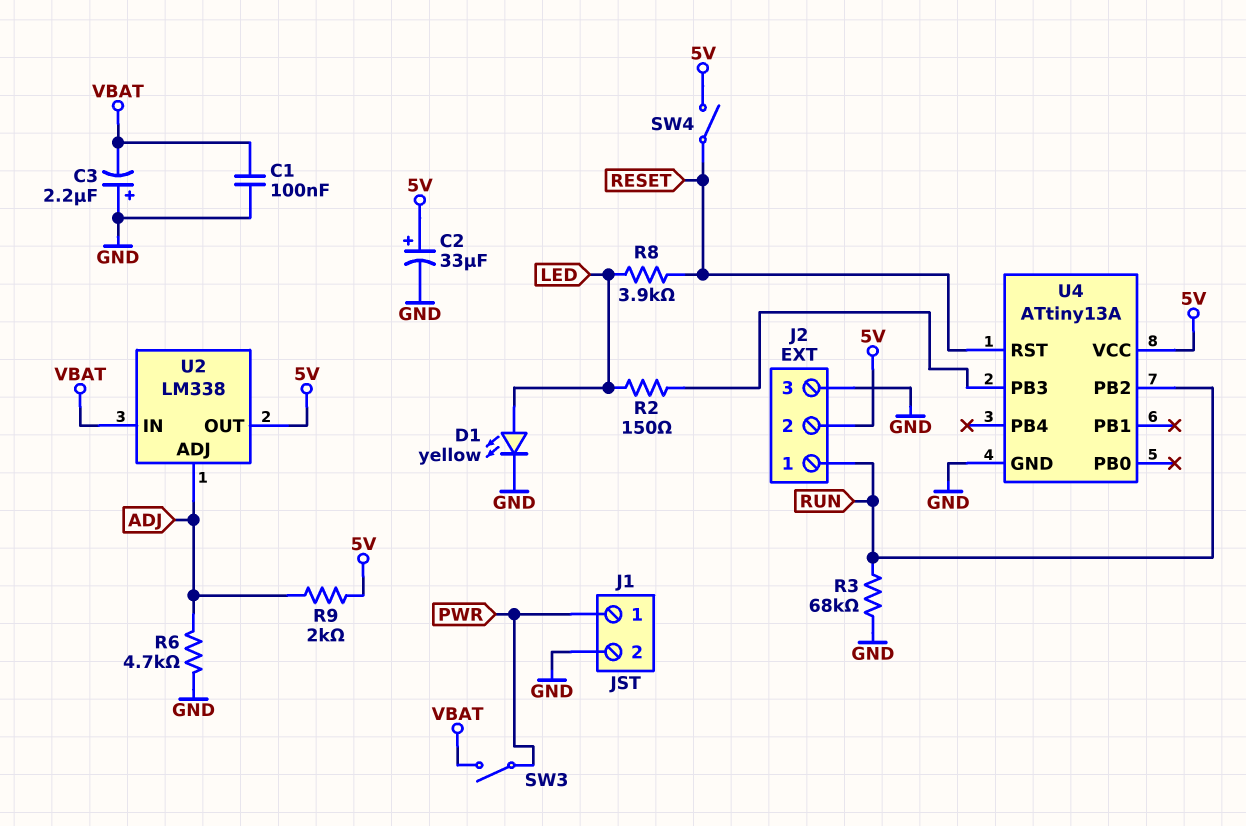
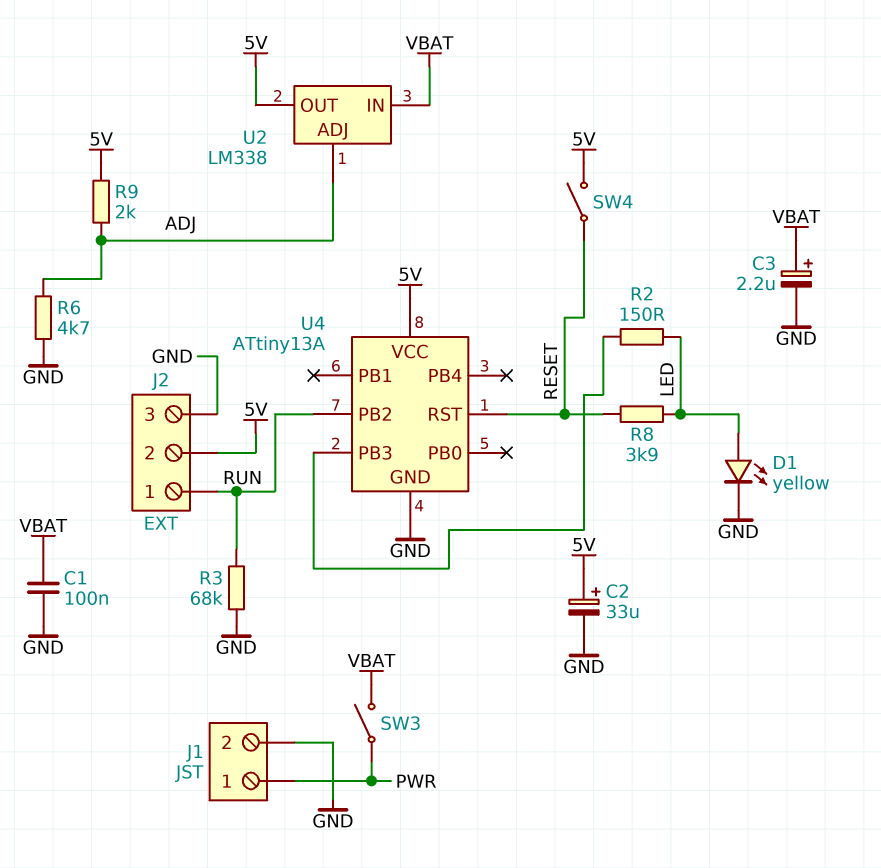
C3: 2.2uF (plus GND, minus VBAT) -> 2.2uF (plus VBAT, minus GND)

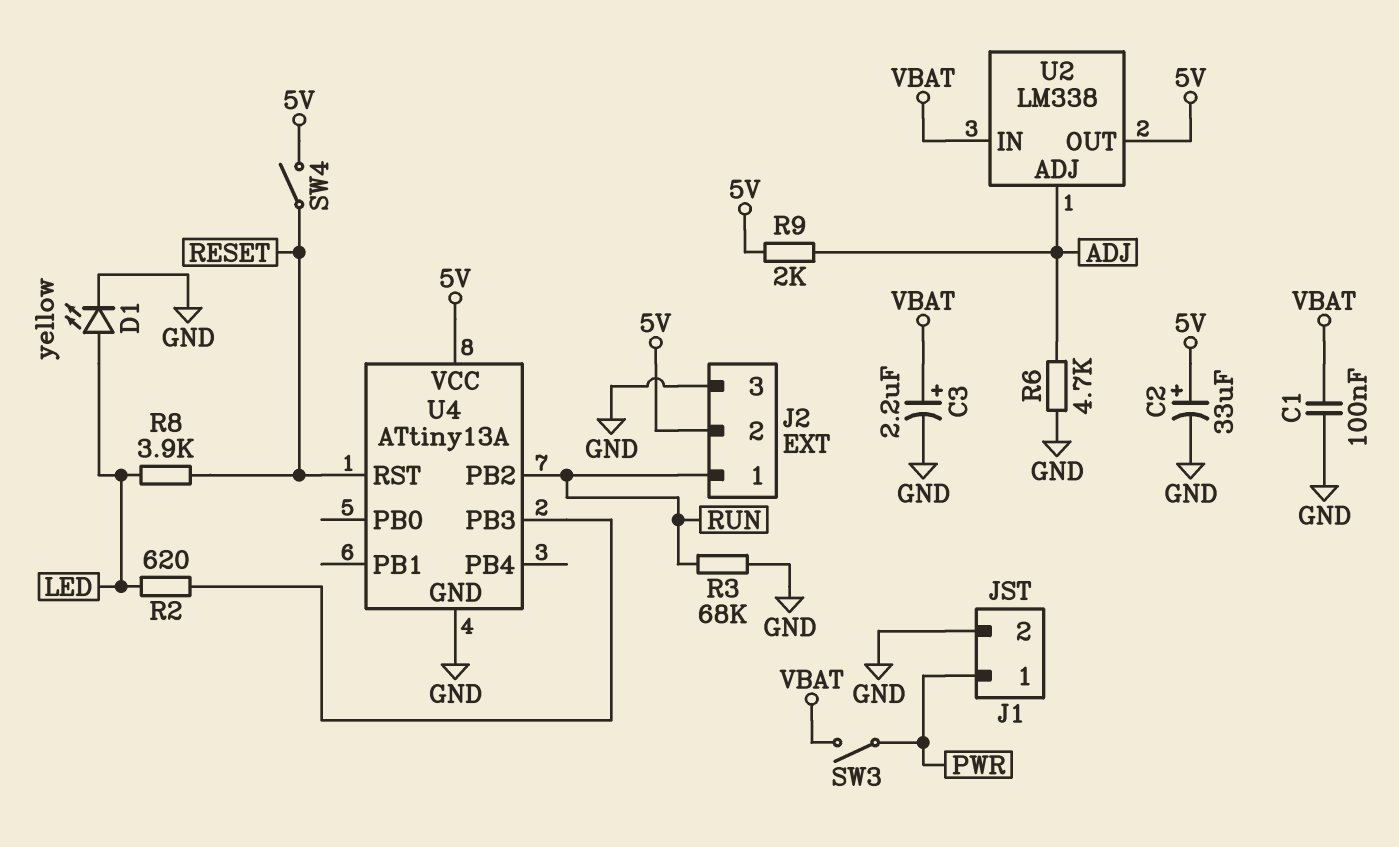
R2: 150 (LED, U4/PB3) -> 620 (LED, U4/PB3)

